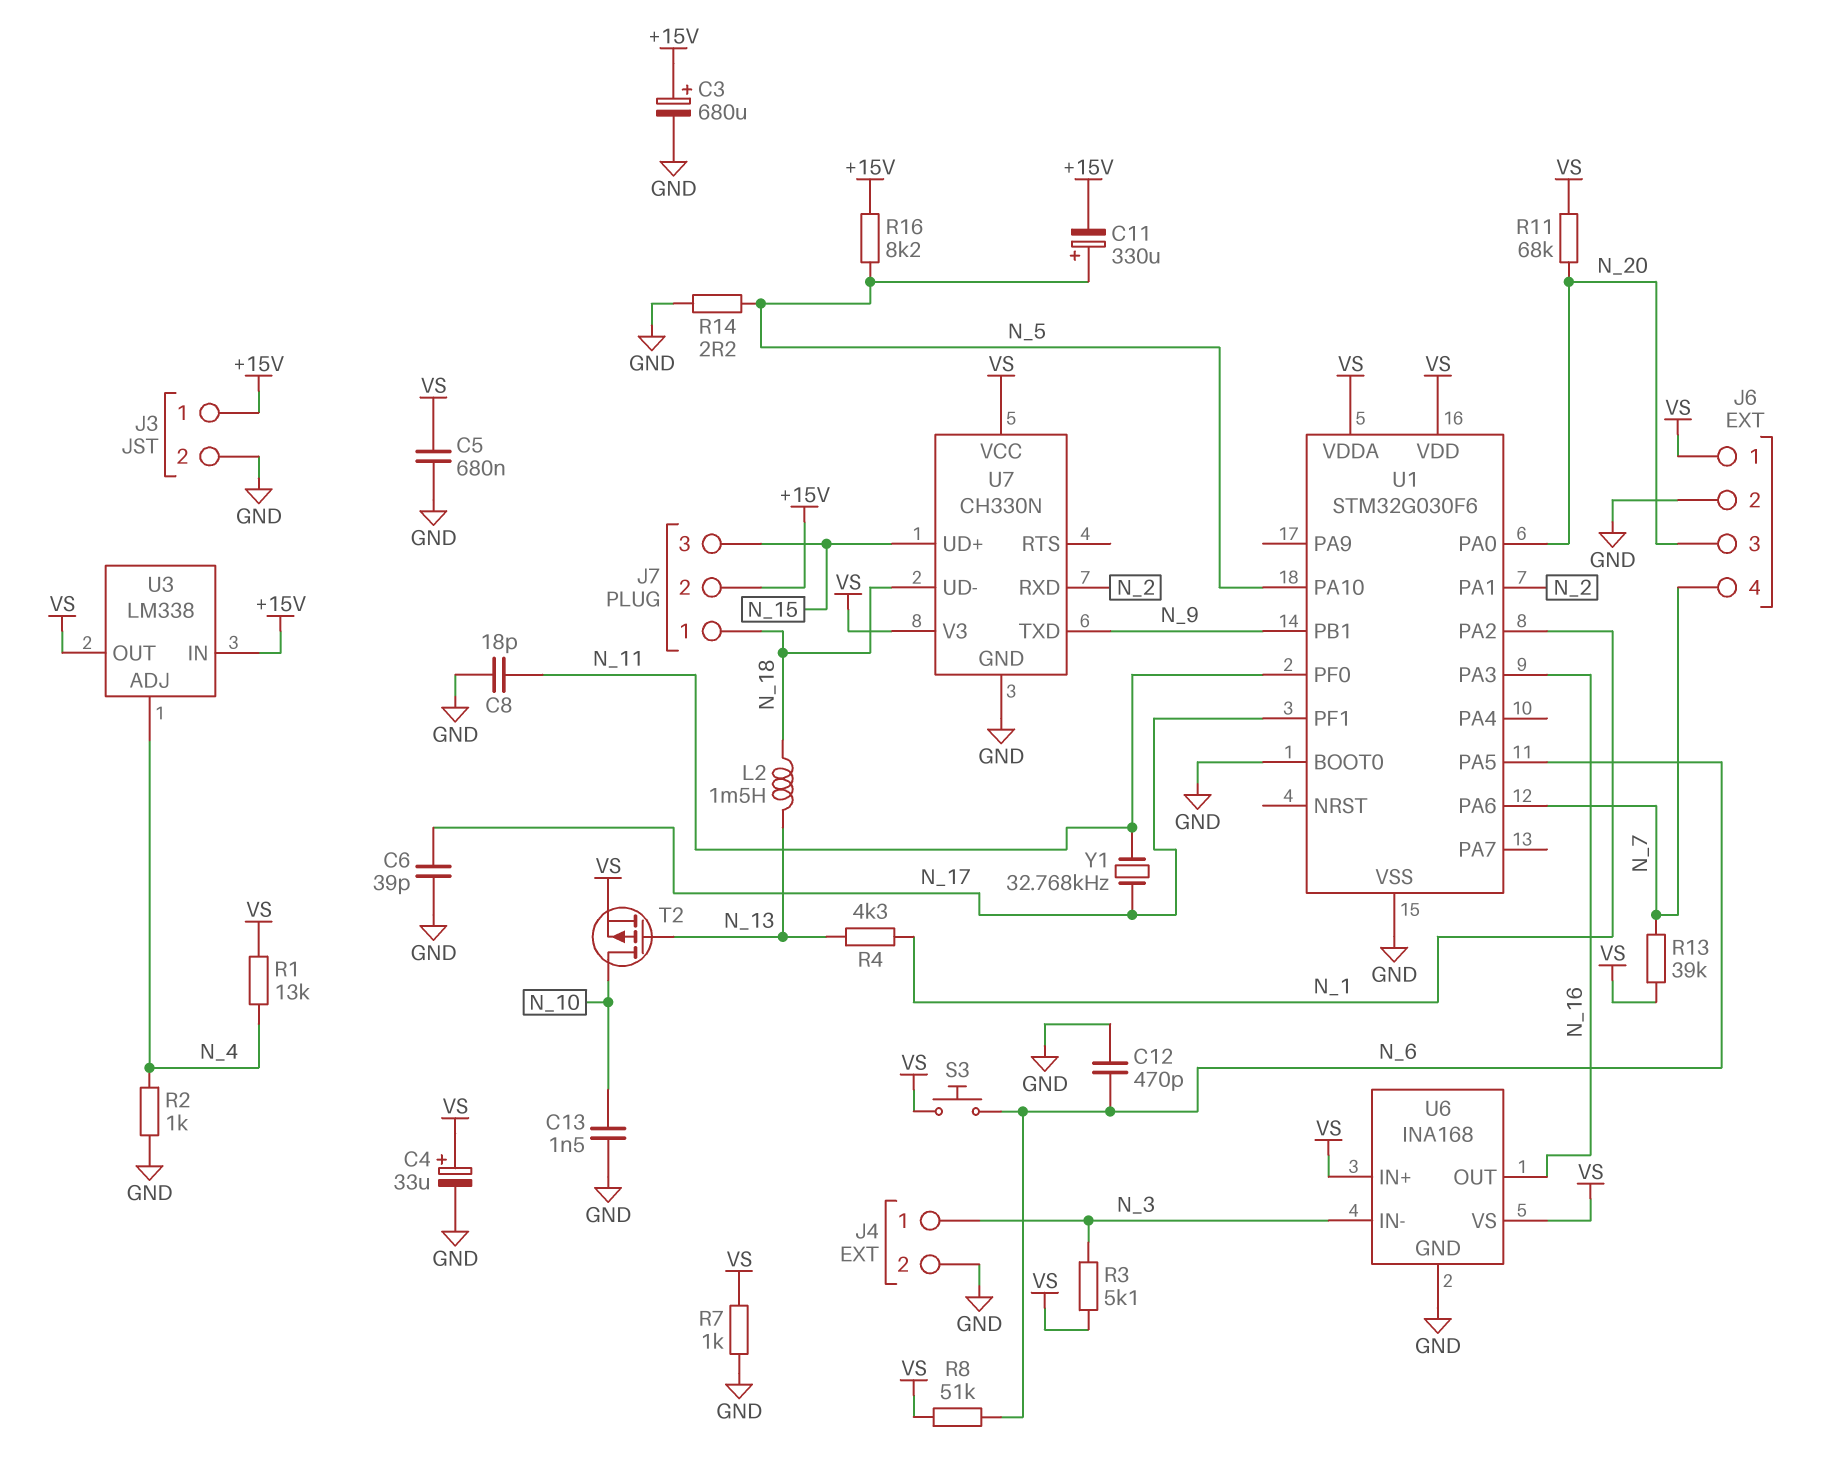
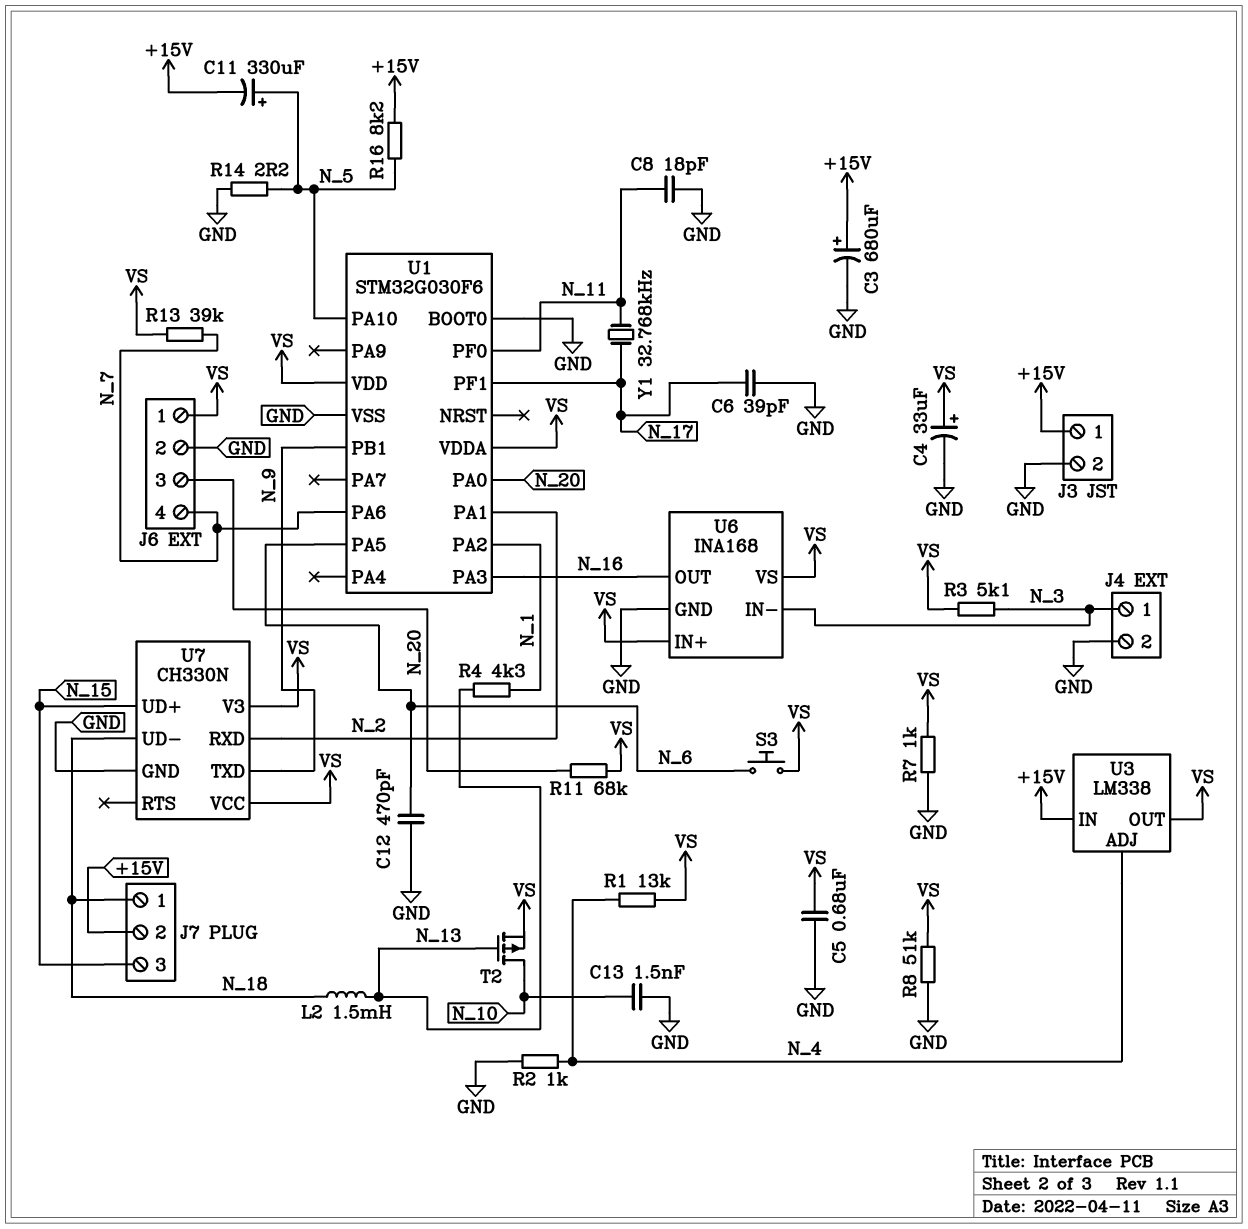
R8: 51k (N_6, VS) -> 51k (GND, VS)

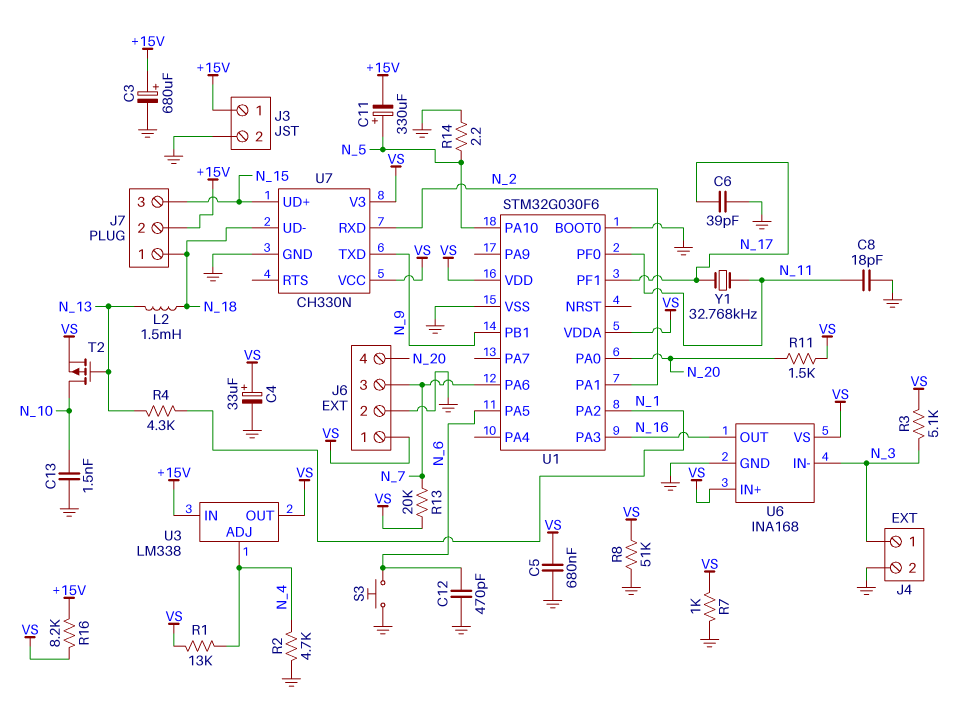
J6 pin 3: N_20 -> N_7
J6 pin 4: N_7 -> N_20
R2: 1k (GND, N_4) -> 4.7k (GND, N_4)
R11: 68k (N_20, VS) -> 1.5k (N_20, VS)
R13: 39k (N_7, VS) -> 20k (N_7, VS)
R16: 8.2k (+15V, N_5) -> 8.2k (+15V, VS)
S3: button (N_6, VS) -> button (GND, N_6)

